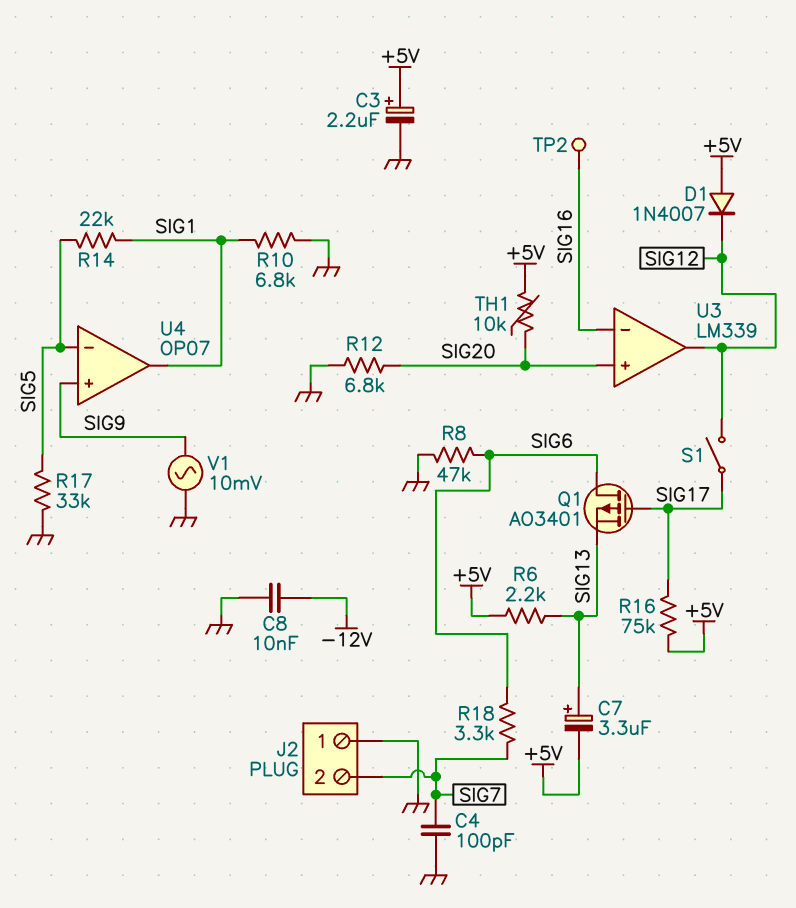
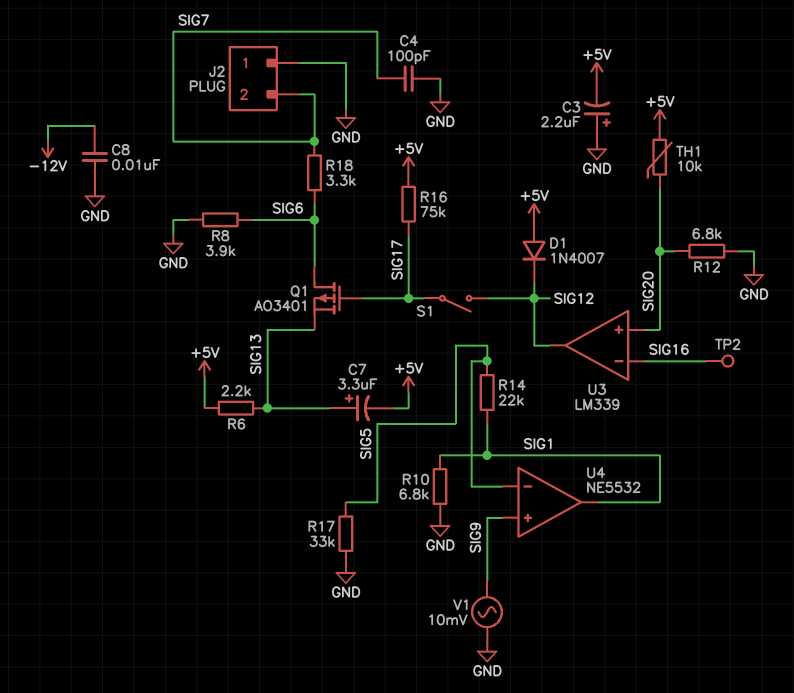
C3: 2.2uF (plus +5V, minus GND) -> 2.2uF (plus GND, minus +5V)
R8: 47k (GND, SIG6) -> 3.9k (GND, SIG6)
U4: OP07 -> NE5532

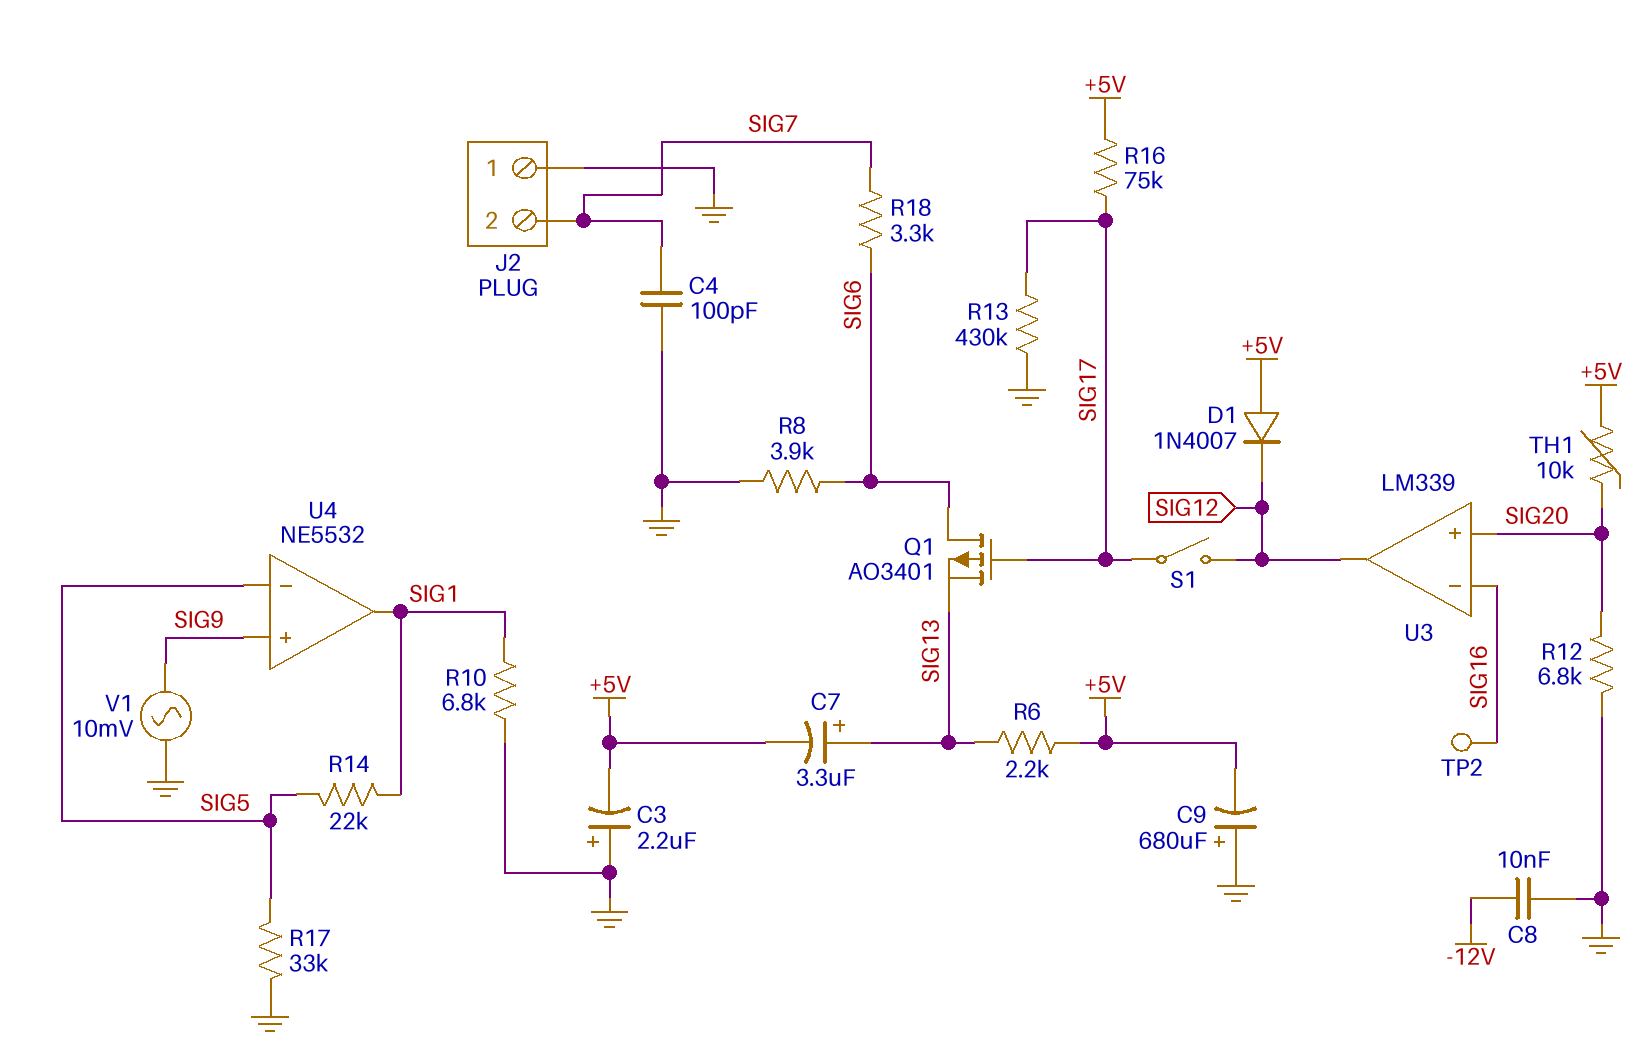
C9: none -> 680uF (plus GND, minus +5V)
R13: none -> 430k (GND, SIG17)

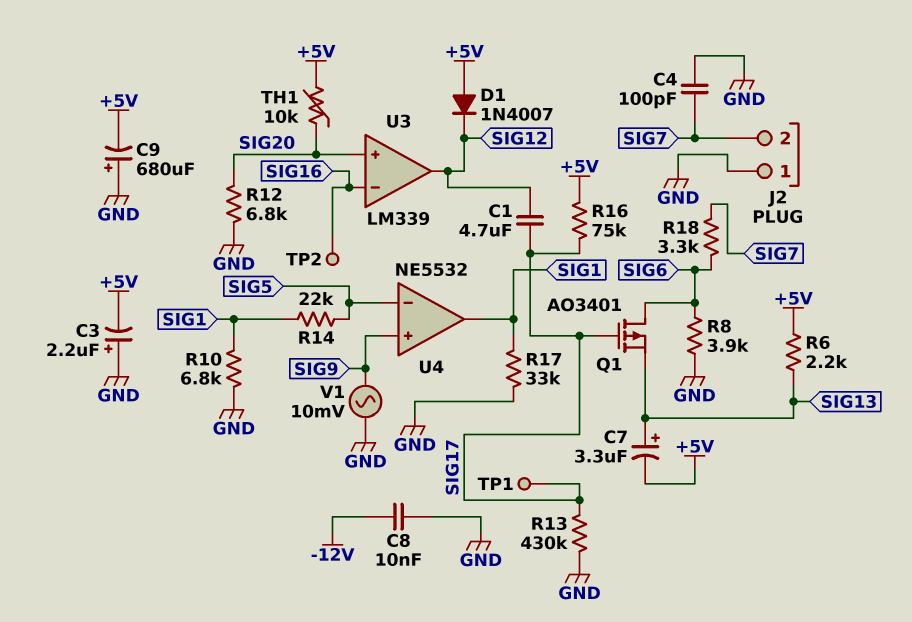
C1: none -> 4.7uF (SIG12, SIG17)
R17: 33k (GND, SIG5) -> 33k (GND, SIG1)
S1: switch (SIG12, SIG17) -> none
TP1: none -> test point (SIG17)

